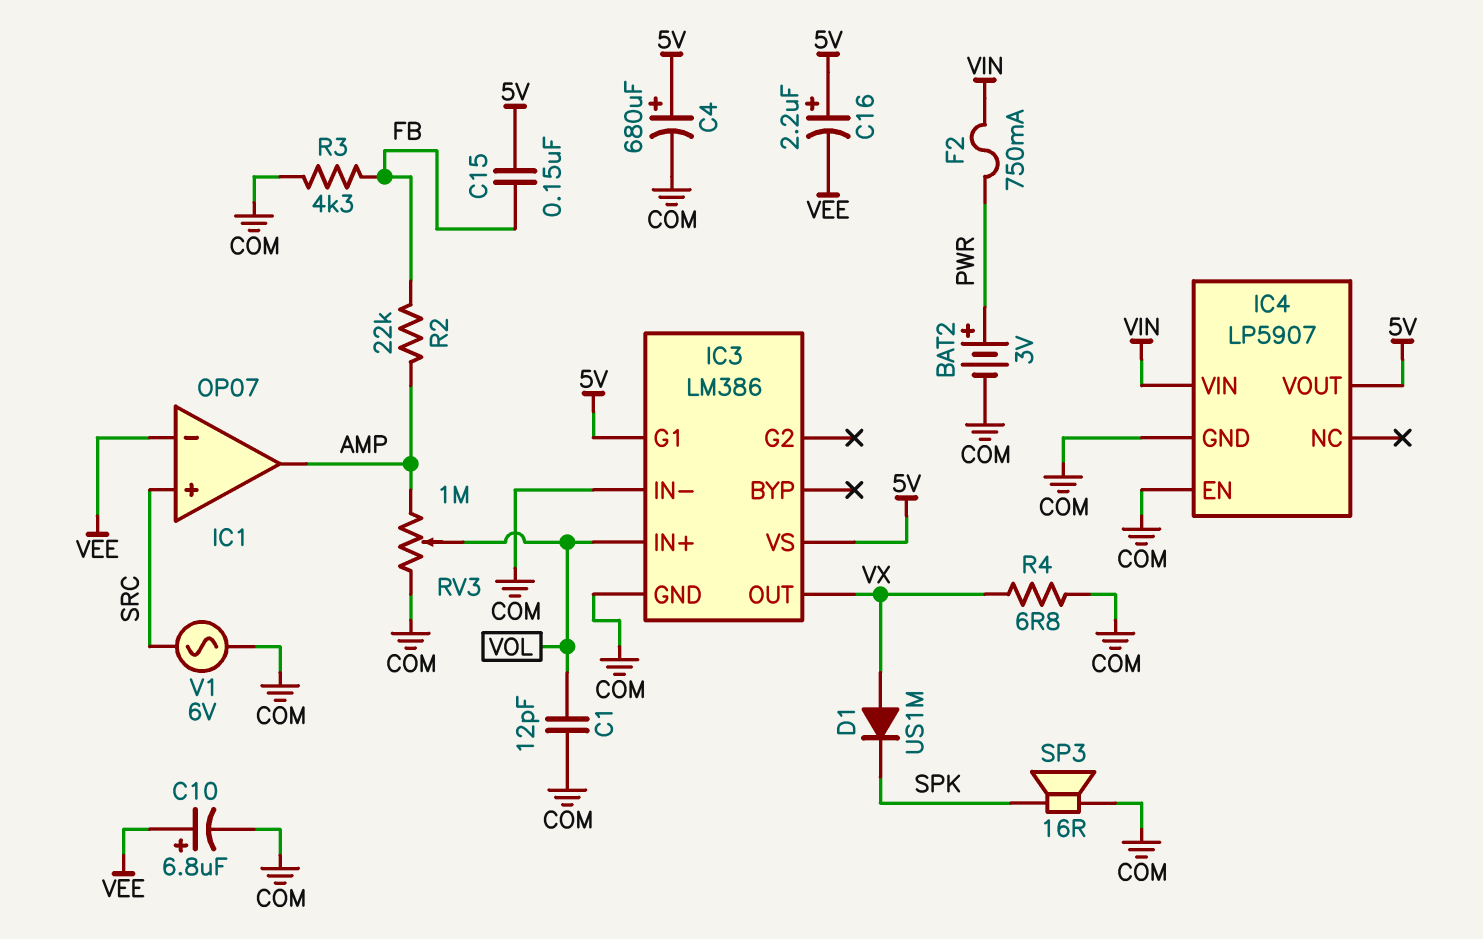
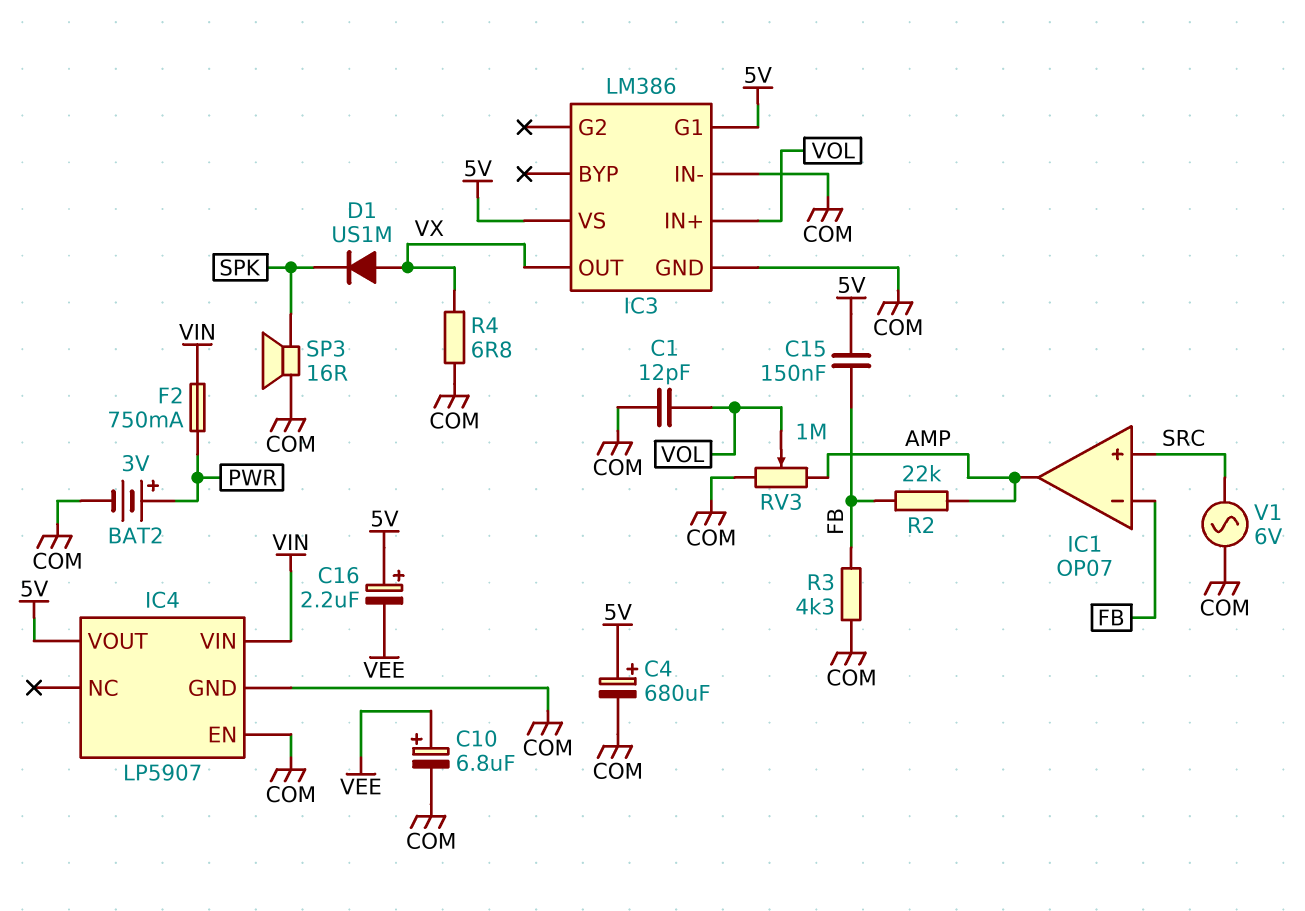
IC1 pin in-: VEE -> FB

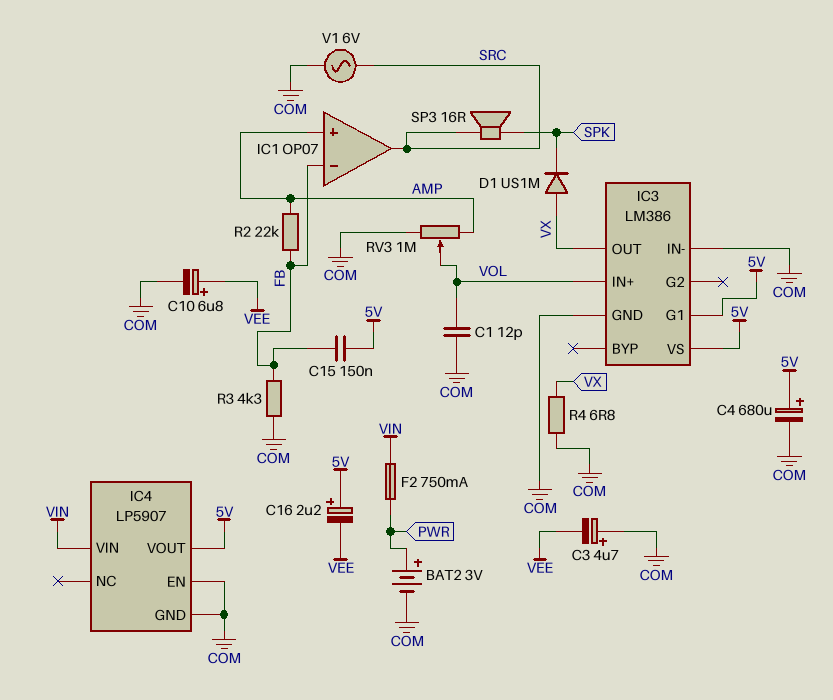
C3: none -> 4.7uF (plus COM, minus VEE)
IC1 pin in+: SRC -> AMP
IC1 pin out: AMP -> SRC
SP3: speaker 16R (COM, SPK) -> speaker 16R (SPK, SRC)

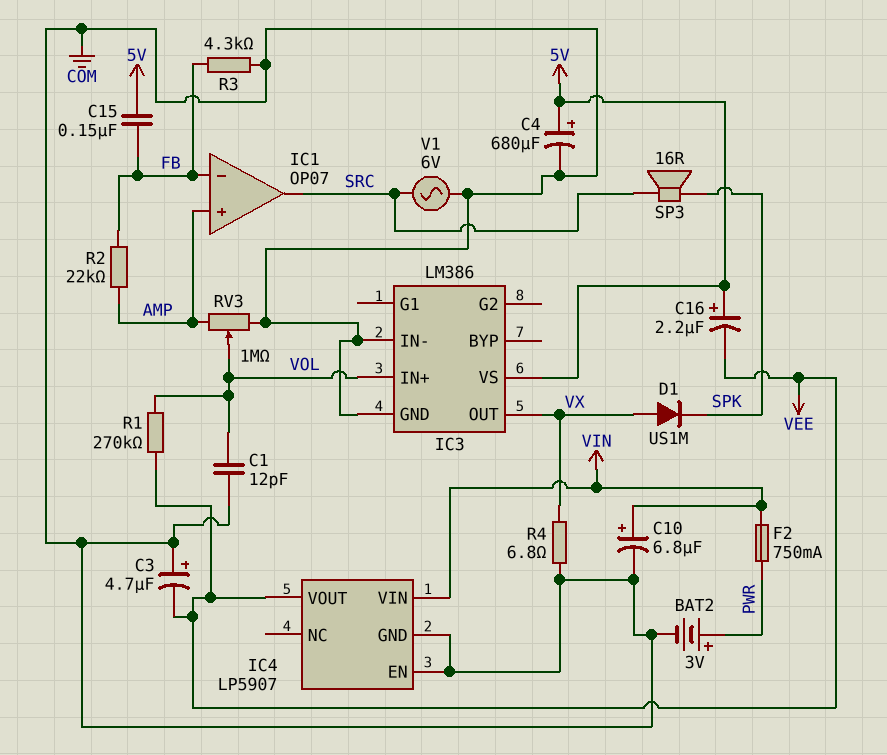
C10: 6.8uF (plus VEE, minus COM) -> 6.8uF (plus VIN, minus COM)
IC3 pin G1: 5V -> none
IC4 pin VOUT: 5V -> VEE
R1: none -> 270k (VEE, VOL)

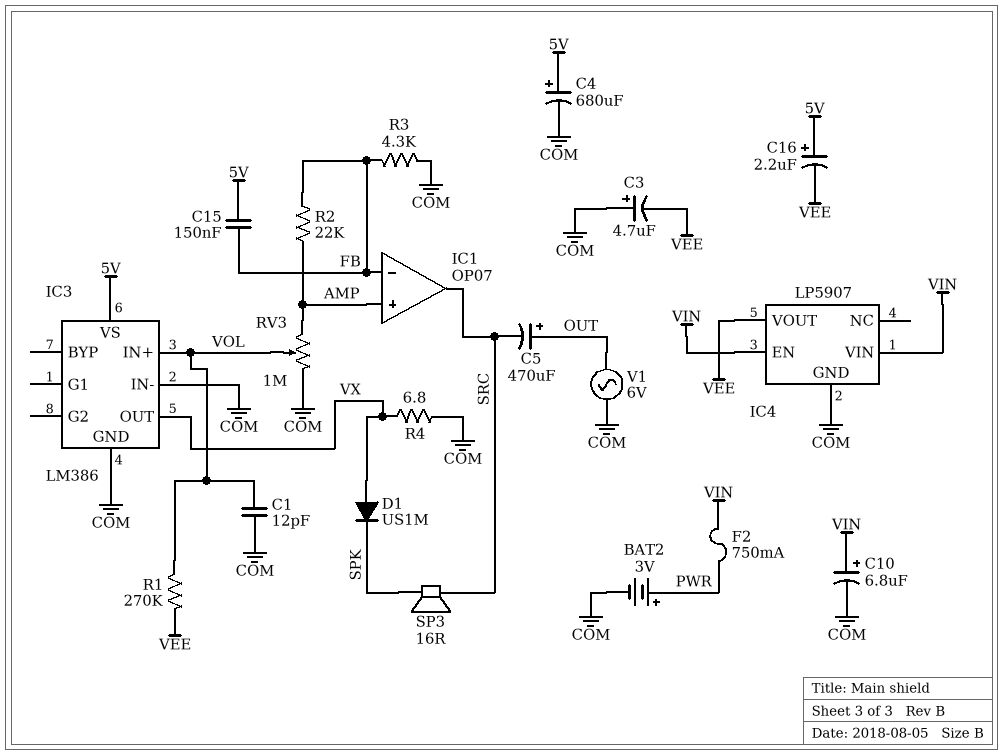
C5: none -> 470uF (plus OUT, minus SRC)
IC4 pin EN: COM -> VIN
V1: AC 6V (COM, SRC) -> AC 6V (COM, OUT)

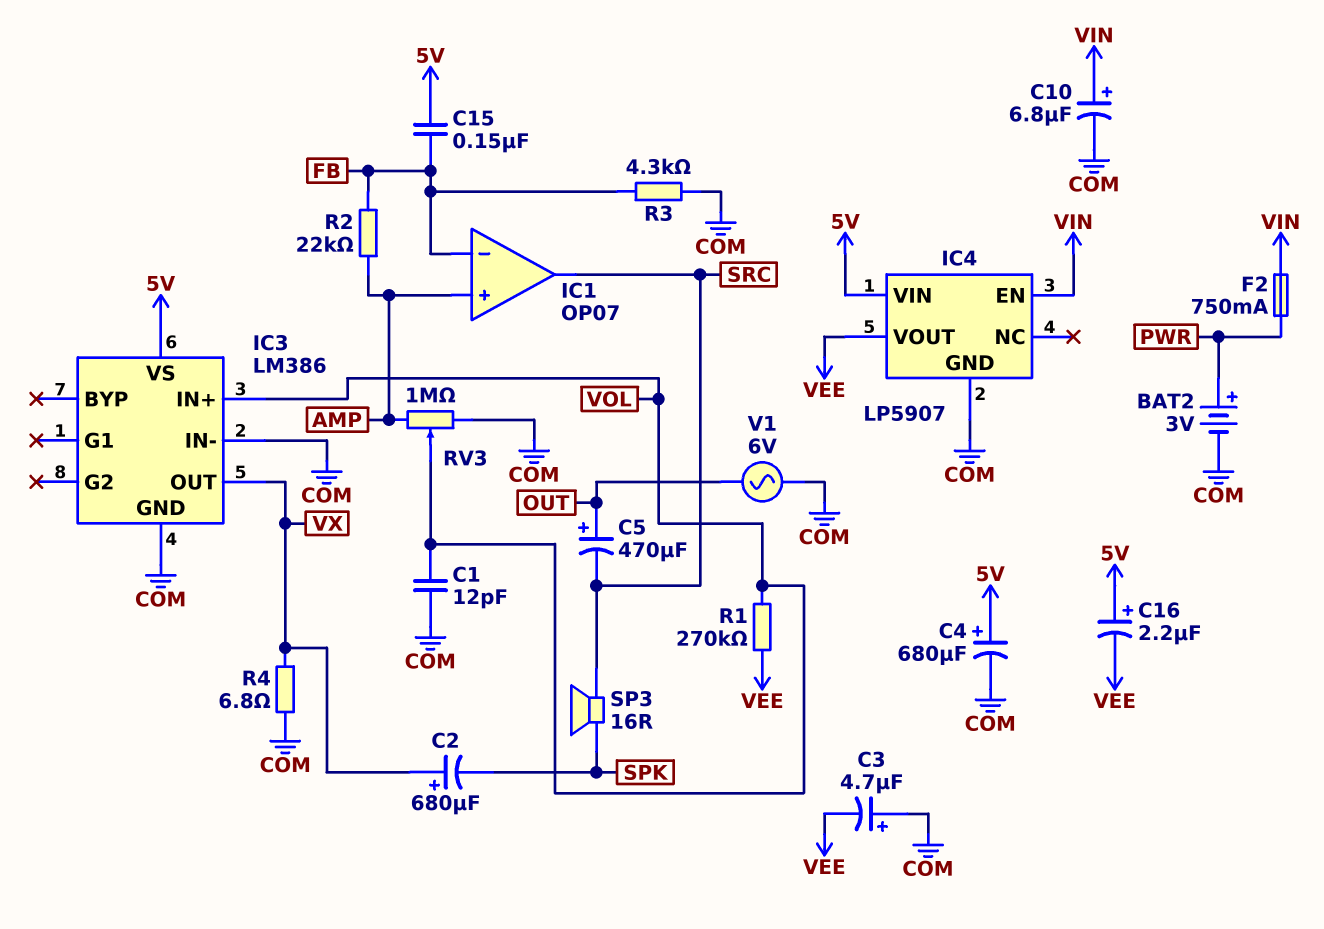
C2: none -> 680uF (plus VX, minus SPK)
D1: diode US1M (A VX, K SPK) -> none
IC4 pin VIN: VIN -> 5V

